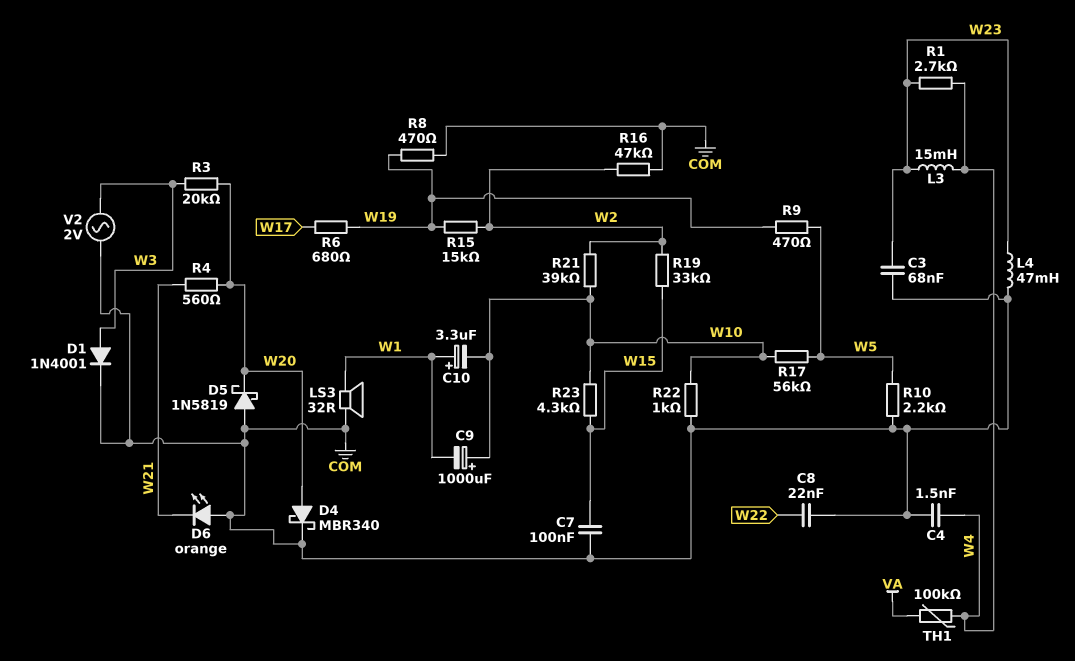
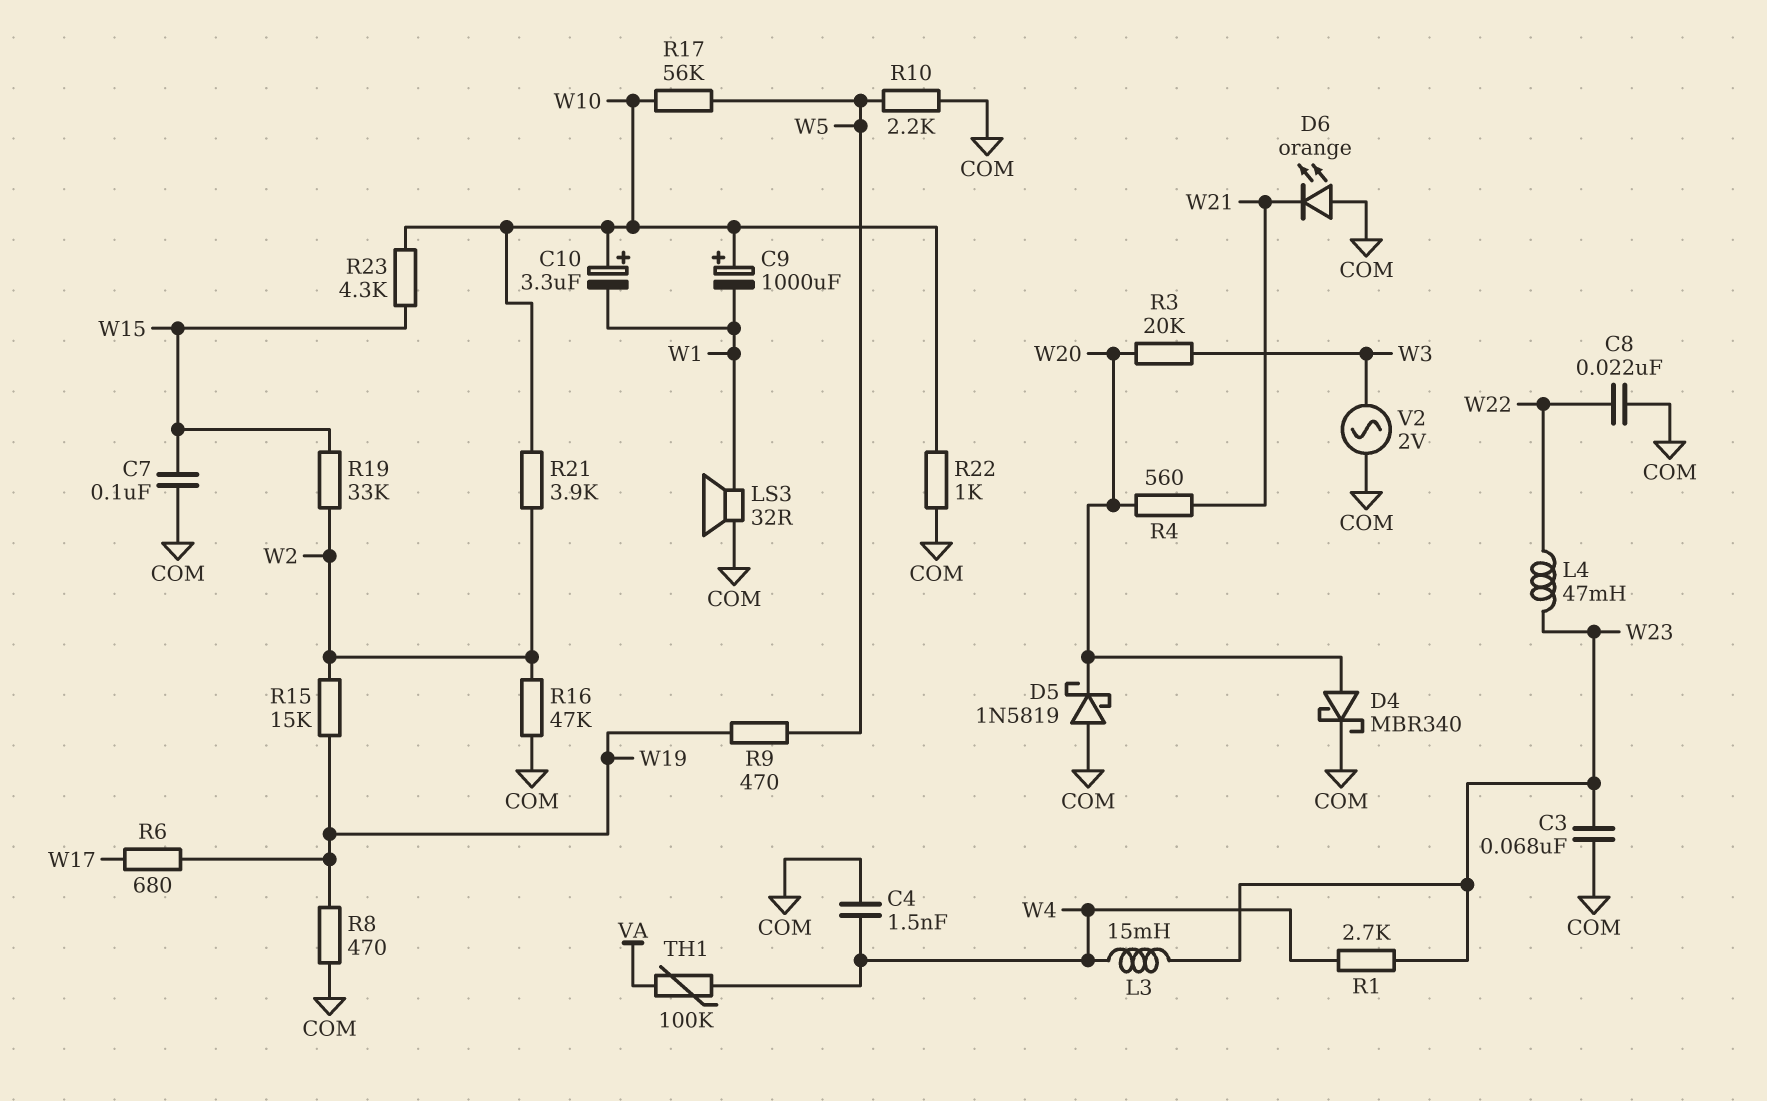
C10: 3.3uF (plus W1, minus W10) -> 3.3uF (plus W10, minus W1)
D1: diode 1N4001 (A W3, K COM) -> none
L4: 47mH (COM, W23) -> 47mH (W22, W23)
R21: 39k (W2, W10) -> 3.9k (W2, W10)

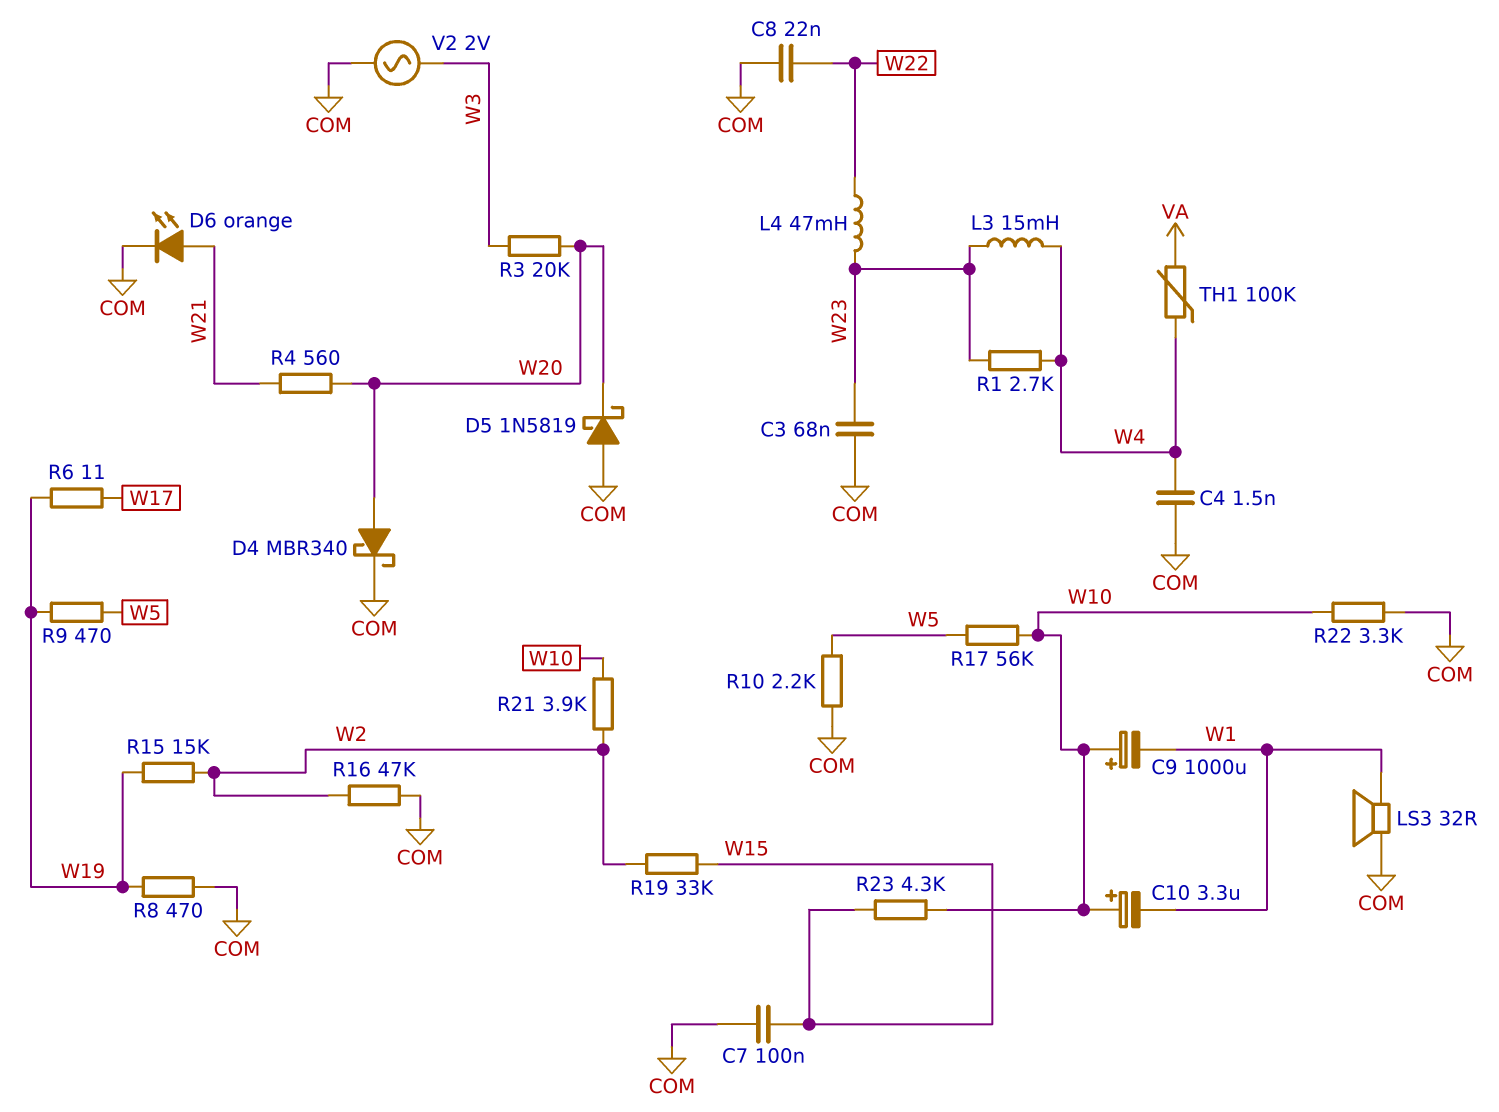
D6: LED orange (A COM, K W21) -> LED orange (A W21, K COM)
R6: 680 (W17, W19) -> 11 (W17, W19)
R22: 1k (COM, W10) -> 3.3k (COM, W10)

